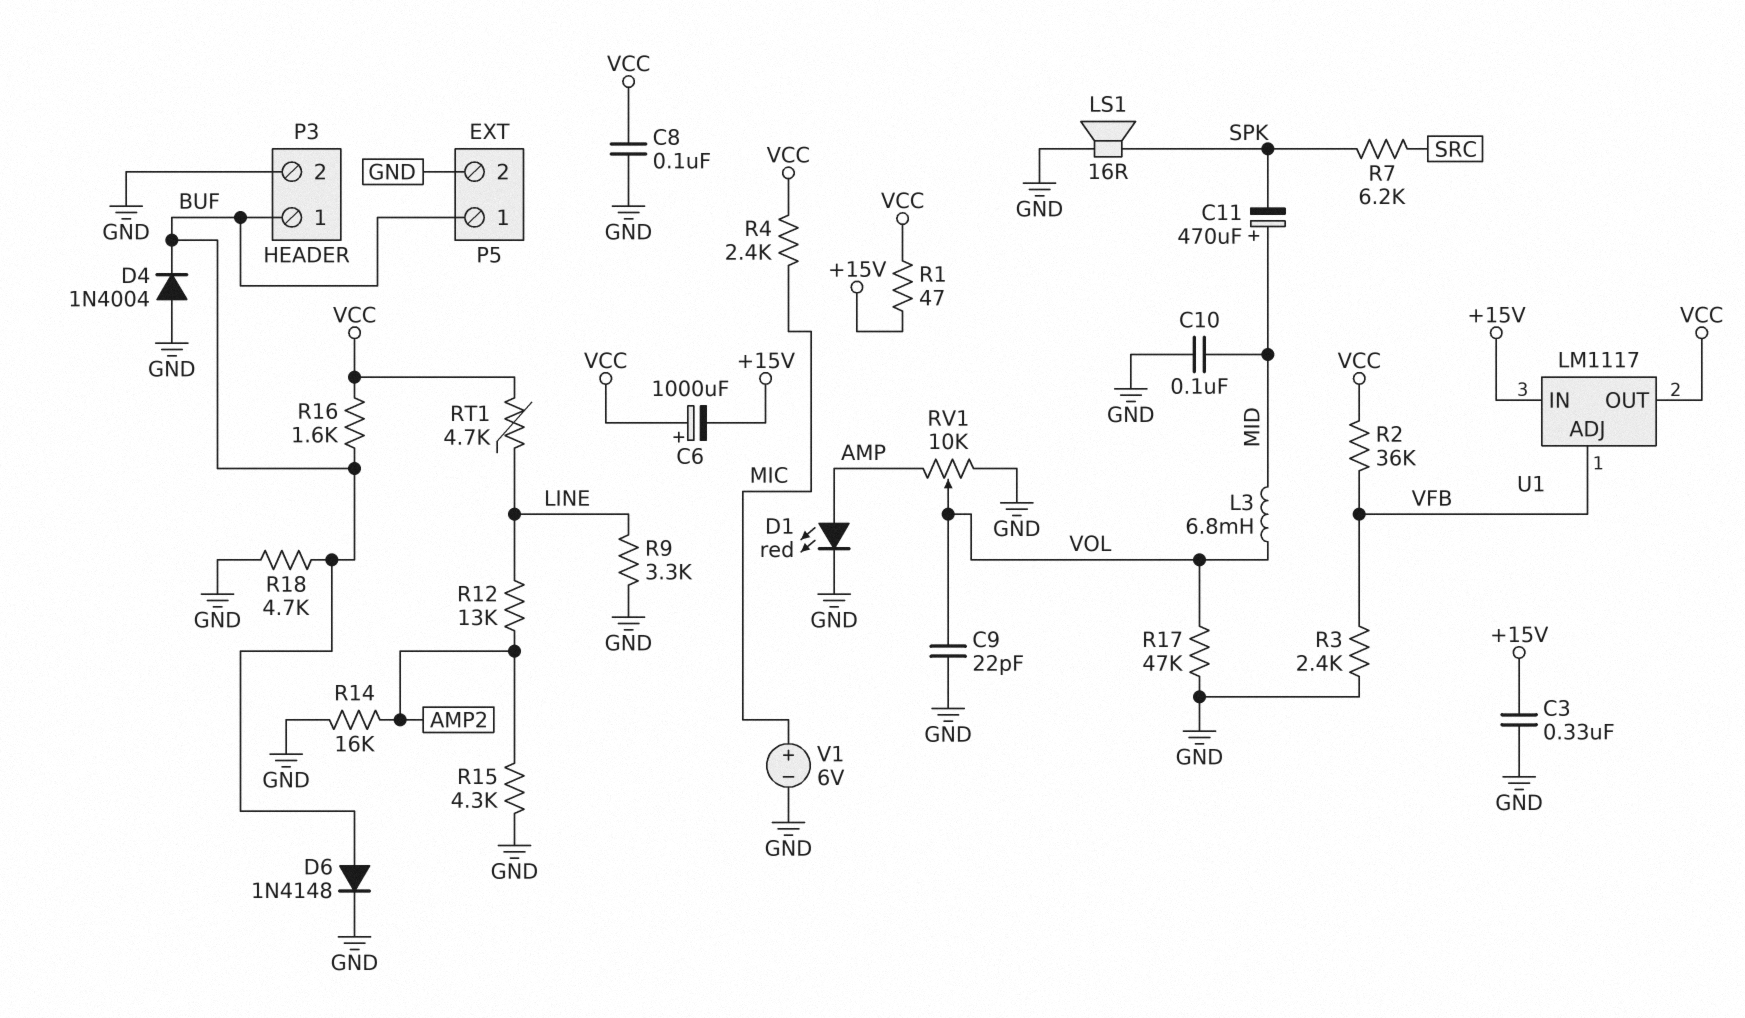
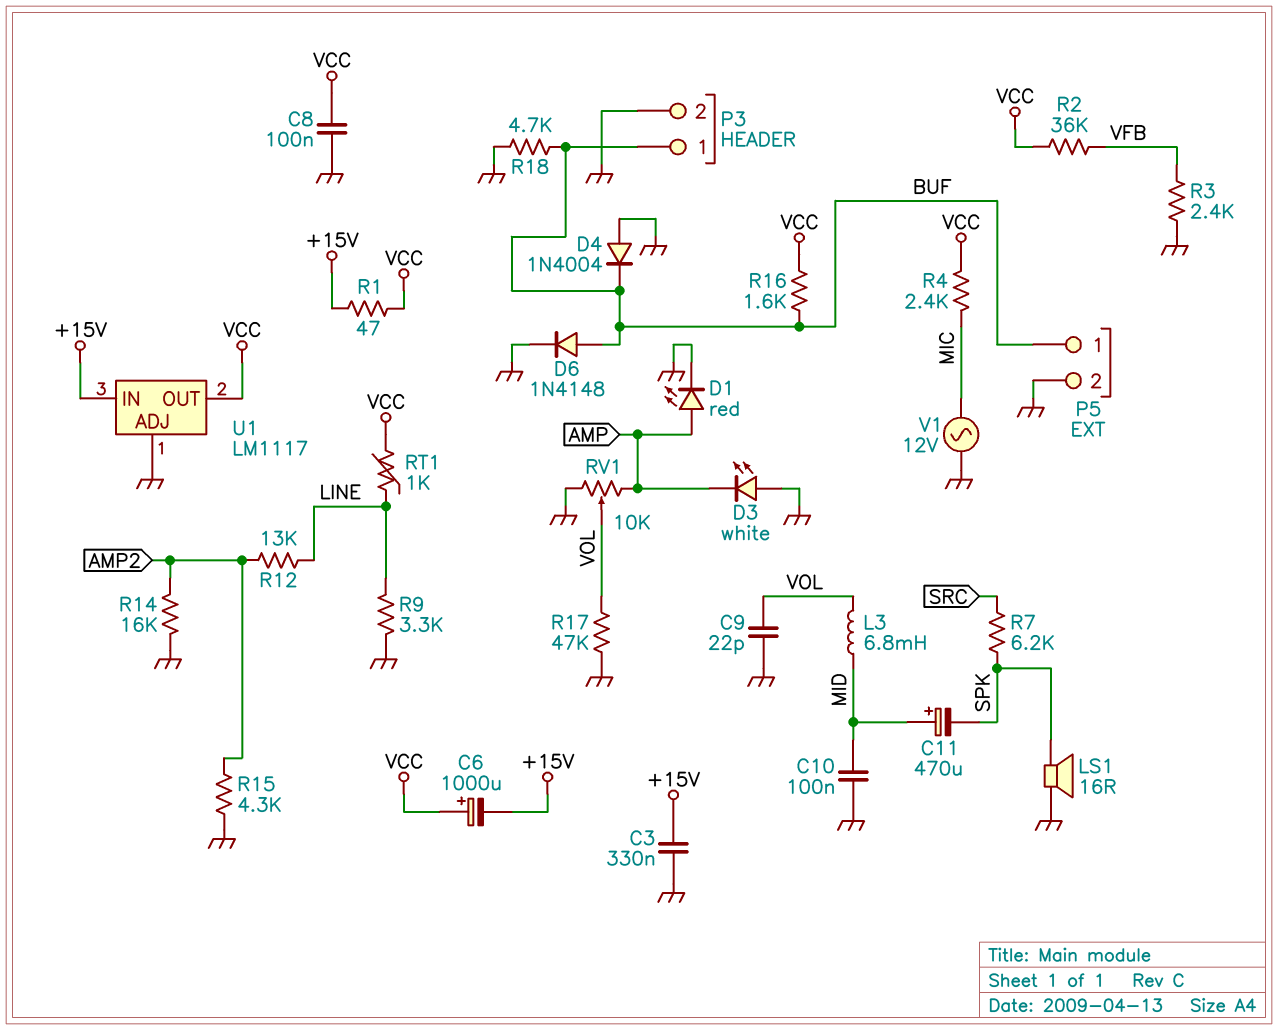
D3: none -> LED white (A GND, K AMP)
RT1: 4.7k (LINE, VCC) -> 1k (LINE, VCC)
U1 pin ADJ: VFB -> GND
V1: 6V (plus MIC, minus GND) -> AC 12V (GND, MIC)

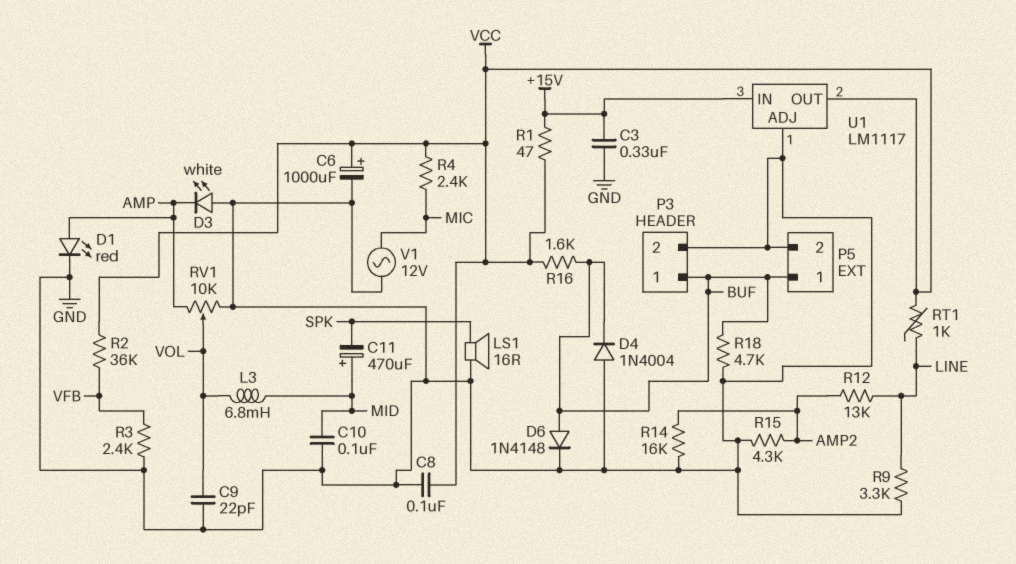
C6: 1000uF (plus VCC, minus +15V) -> 1000uF (plus VCC, minus GND)
R7: 6.2k (SPK, SRC) -> none
R17: 47k (GND, VOL) -> none

